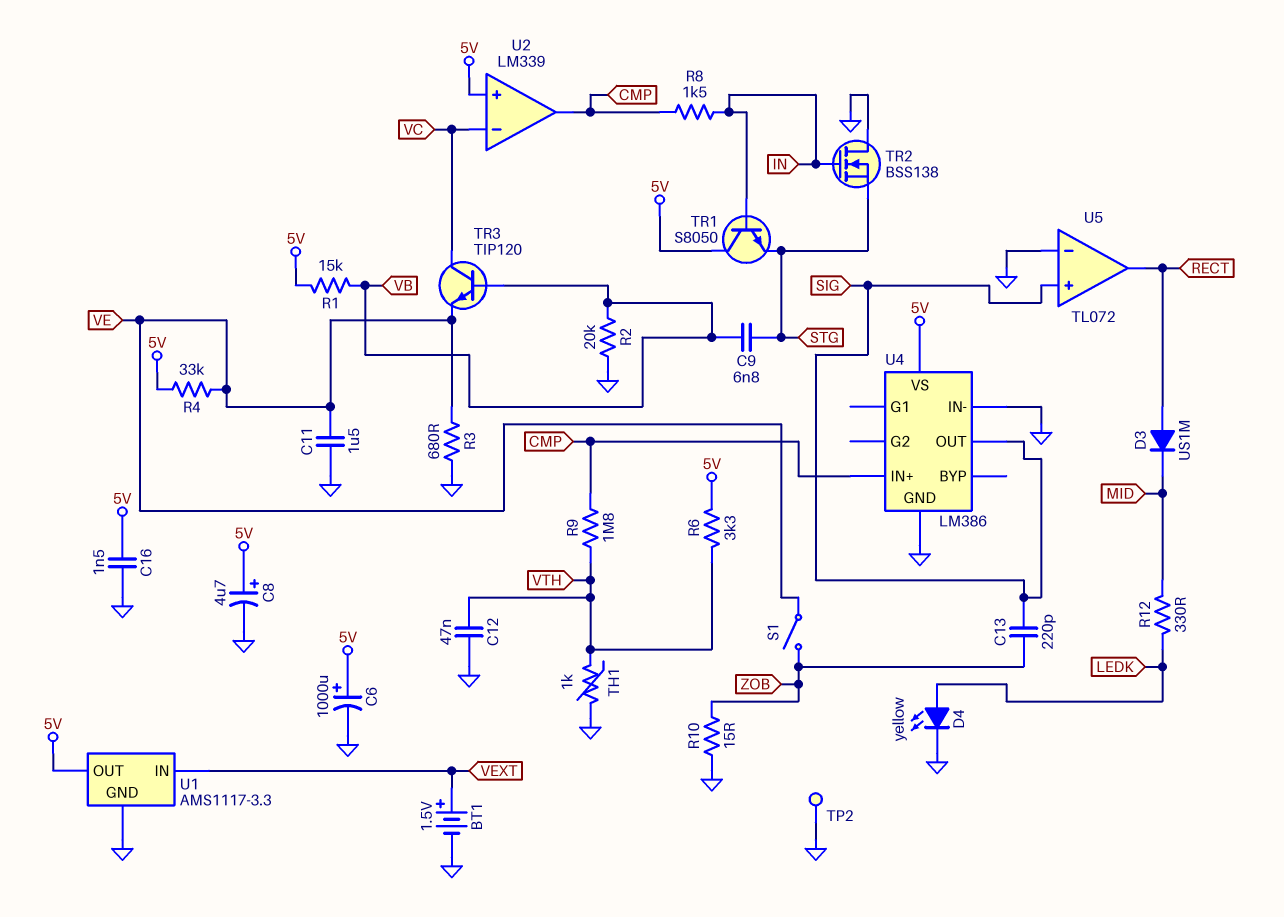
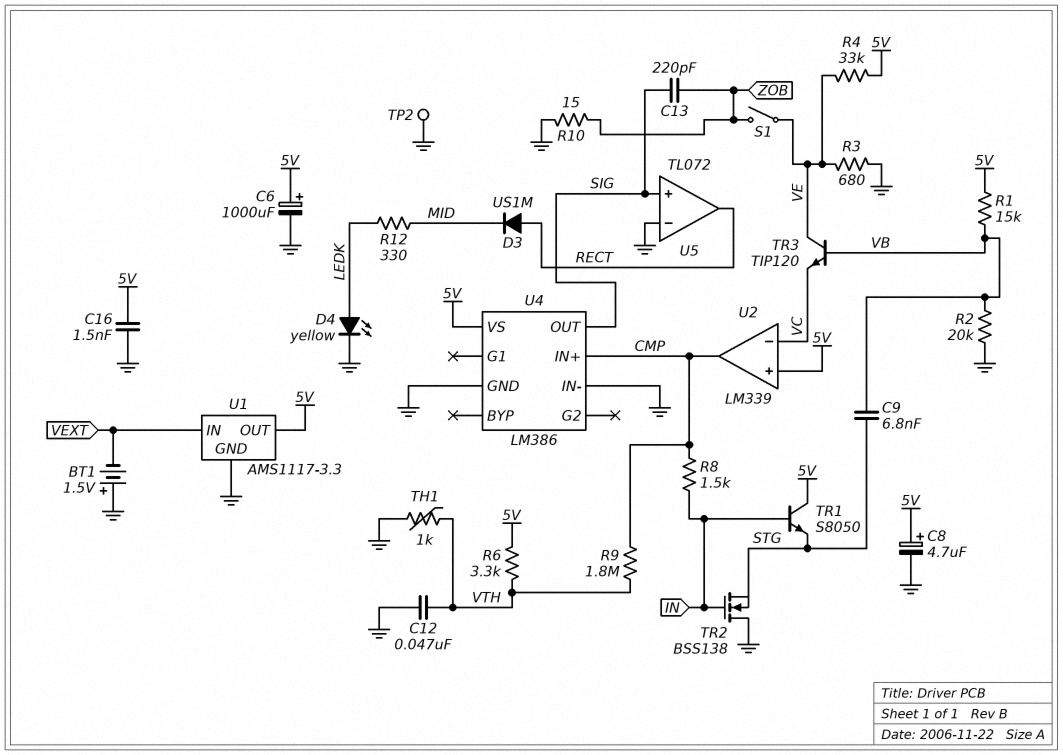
BT1: 1.5V (plus VEXT, minus GND) -> 1.5V (plus GND, minus VEXT)
C11: 1.5uF (GND, VE) -> none
TR3: NPN TIP120 (B VB, C VC, E VE) -> NPN TIP120 (B VB, C VE, E VC)

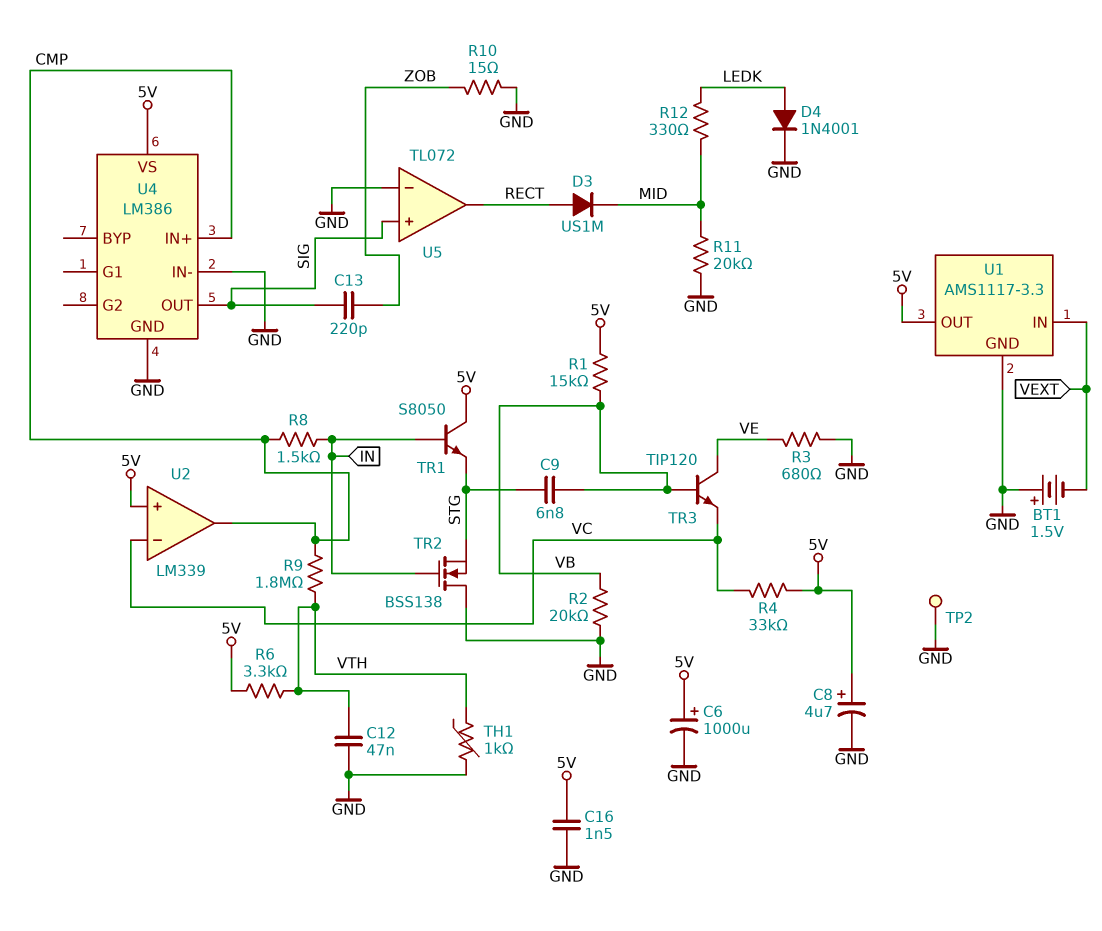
D4: LED yellow (A LEDK, K GND) -> diode 1N4001 (A LEDK, K GND)
R4: 33k (5V, VE) -> 33k (5V, VC)
R11: none -> 20k (GND, MID)
S1: switch (VE, ZOB) -> none

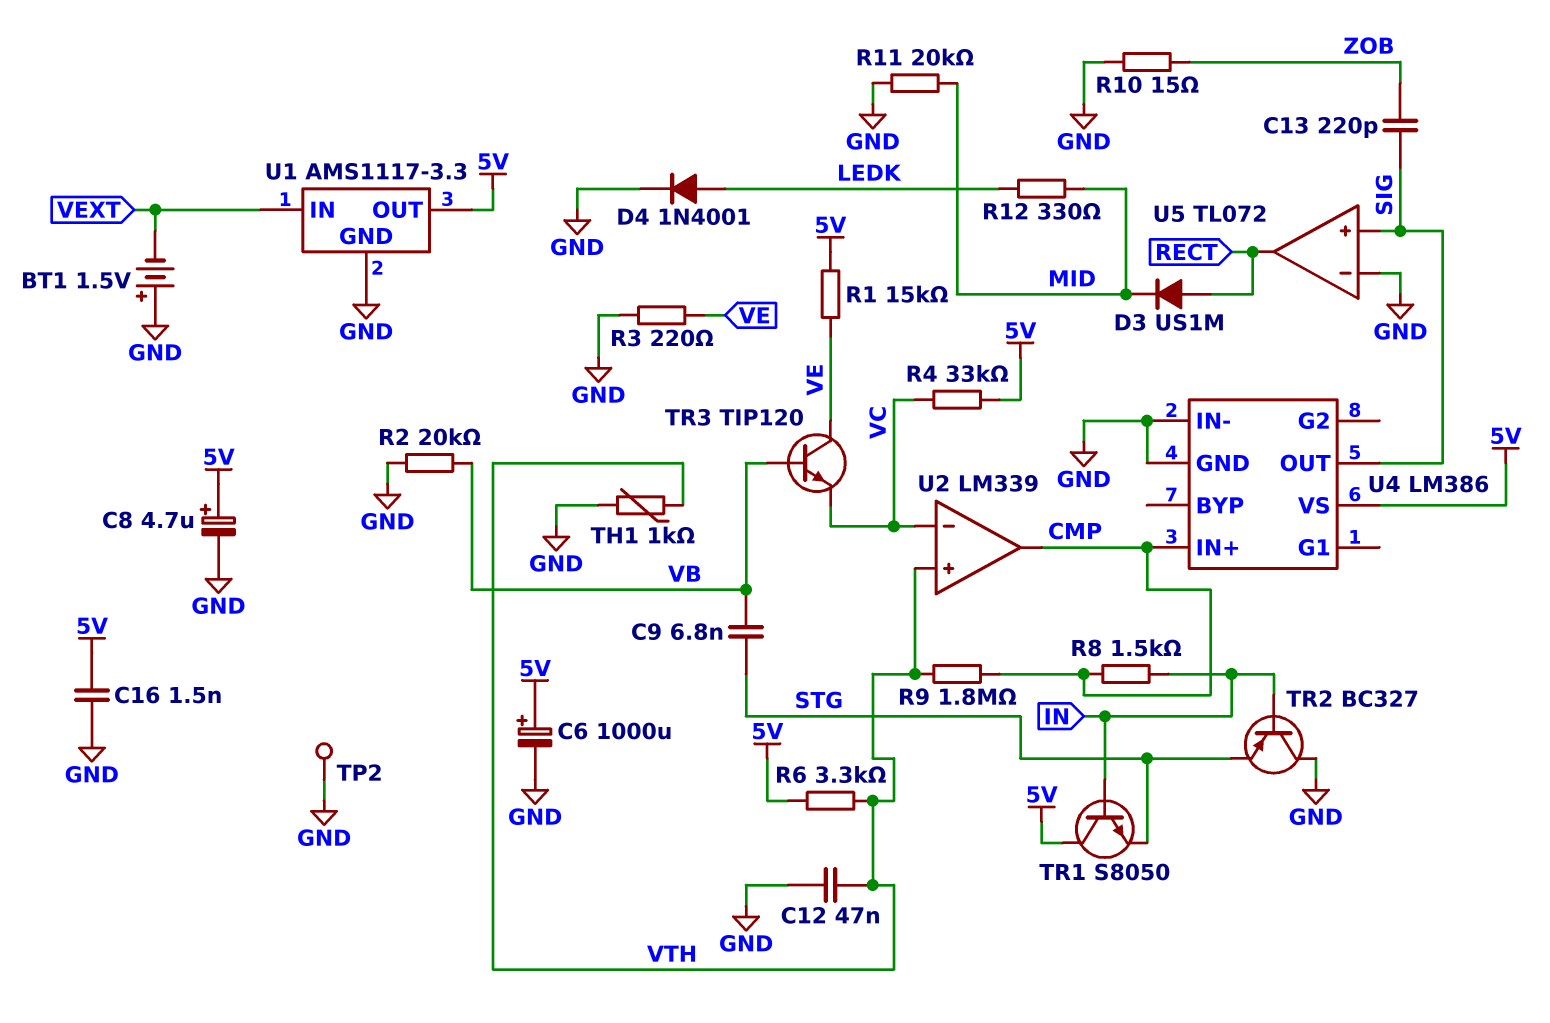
R1: 15k (5V, VB) -> 15k (5V, VE)
R3: 680 (GND, VE) -> 220 (GND, VE)
TR2: NMOS BSS138 (G IN, D GND, S STG) -> PNP BC327 (B IN, C GND, E STG)
U2 pin in+: 5V -> VTH

